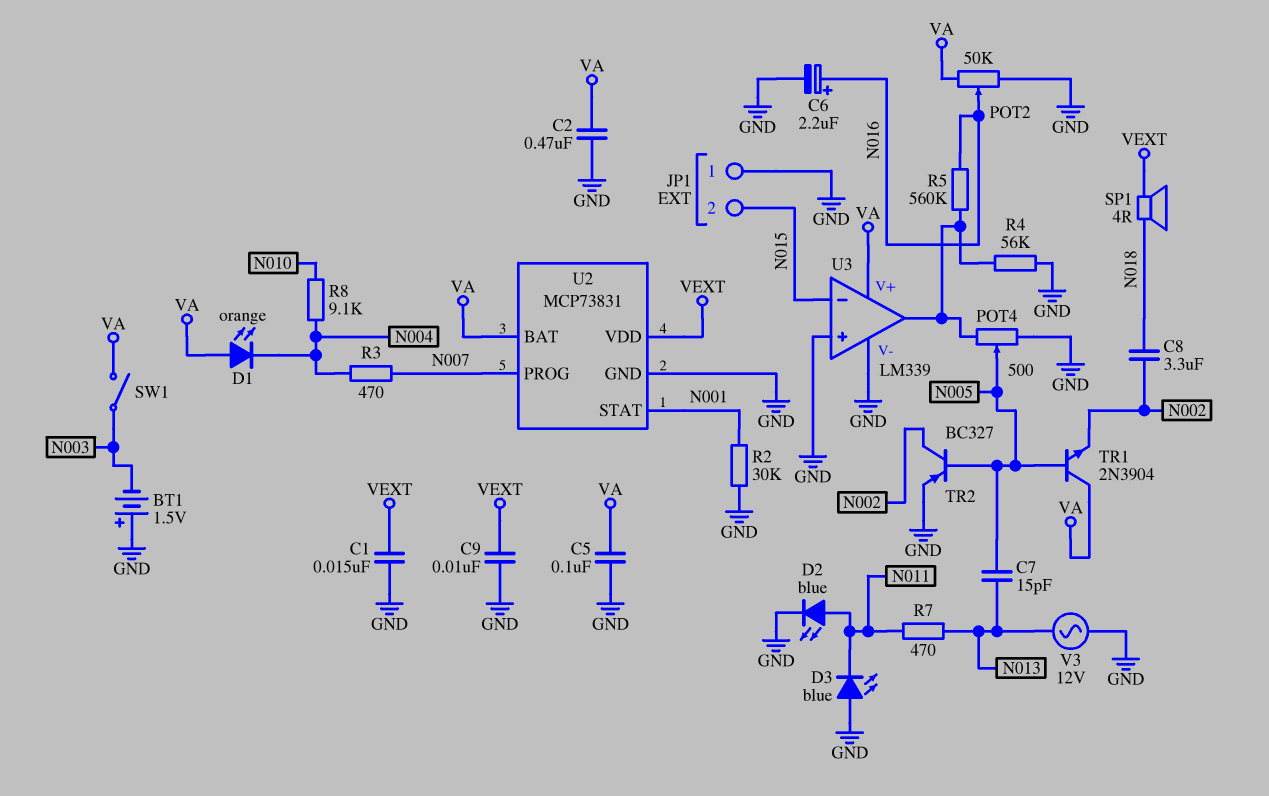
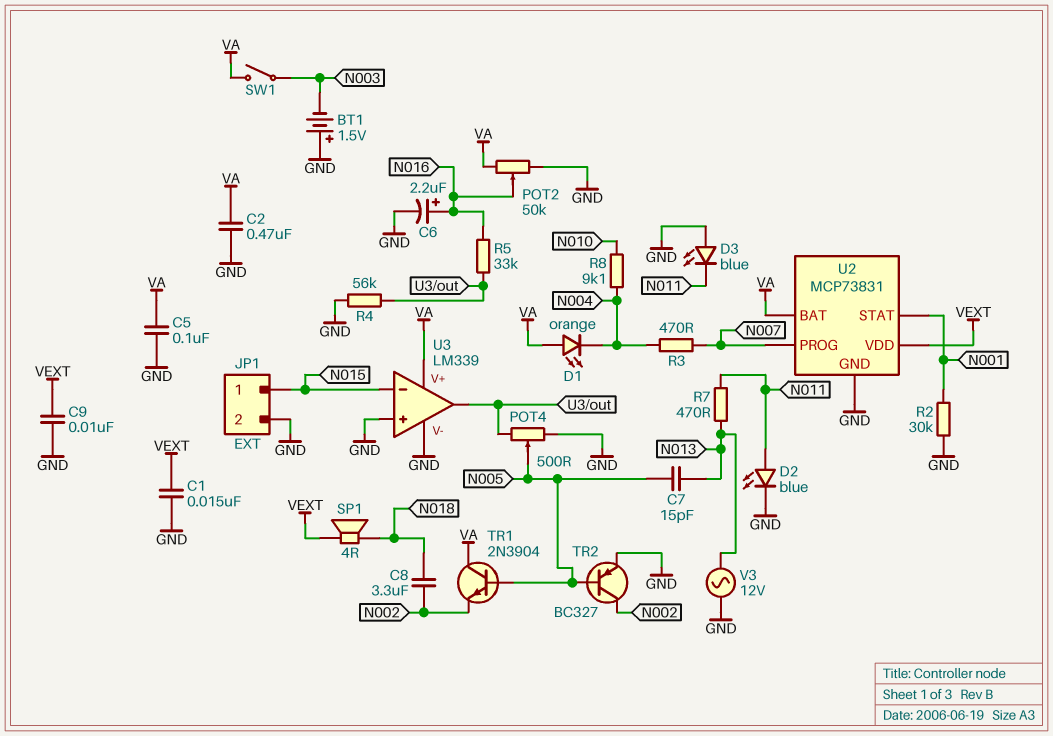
JP1 pin 1: GND -> N015
JP1 pin 2: N015 -> GND
R5: 560k (N016, U3/out) -> 33k (N016, U3/out)

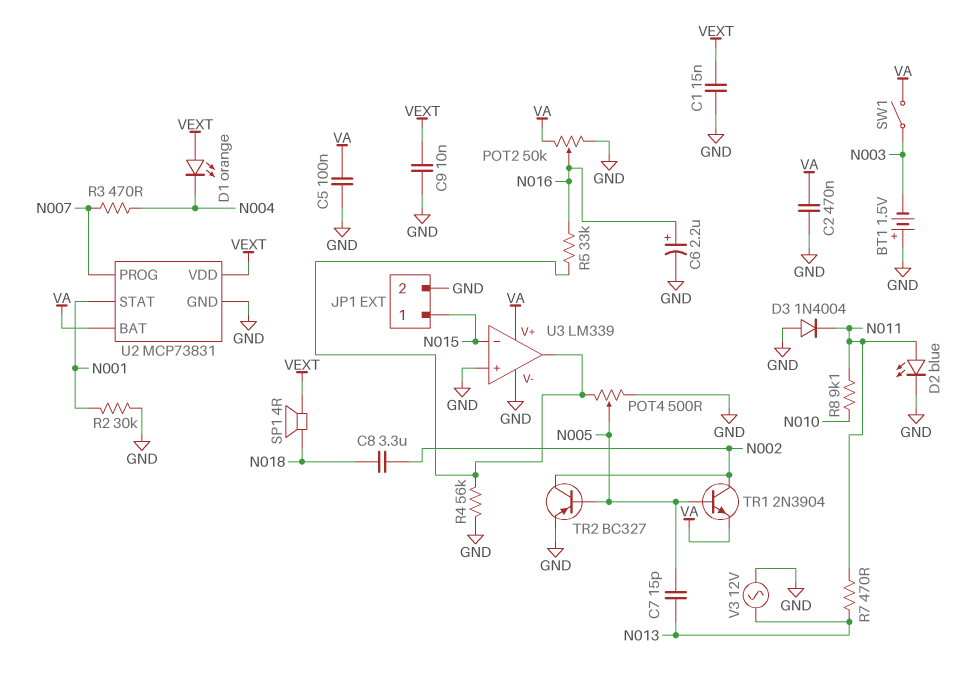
D1: LED orange (A VA, K N004) -> LED orange (A VEXT, K N004)
D3: LED blue (A GND, K N011) -> diode 1N4004 (A GND, K N011)
R8: 9.1k (N004, N010) -> 9.1k (N010, N011)
TR1: NPN 2N3904 (B N005, C VA, E N002) -> NPN 2N3904 (B N005, C N002, E VA)

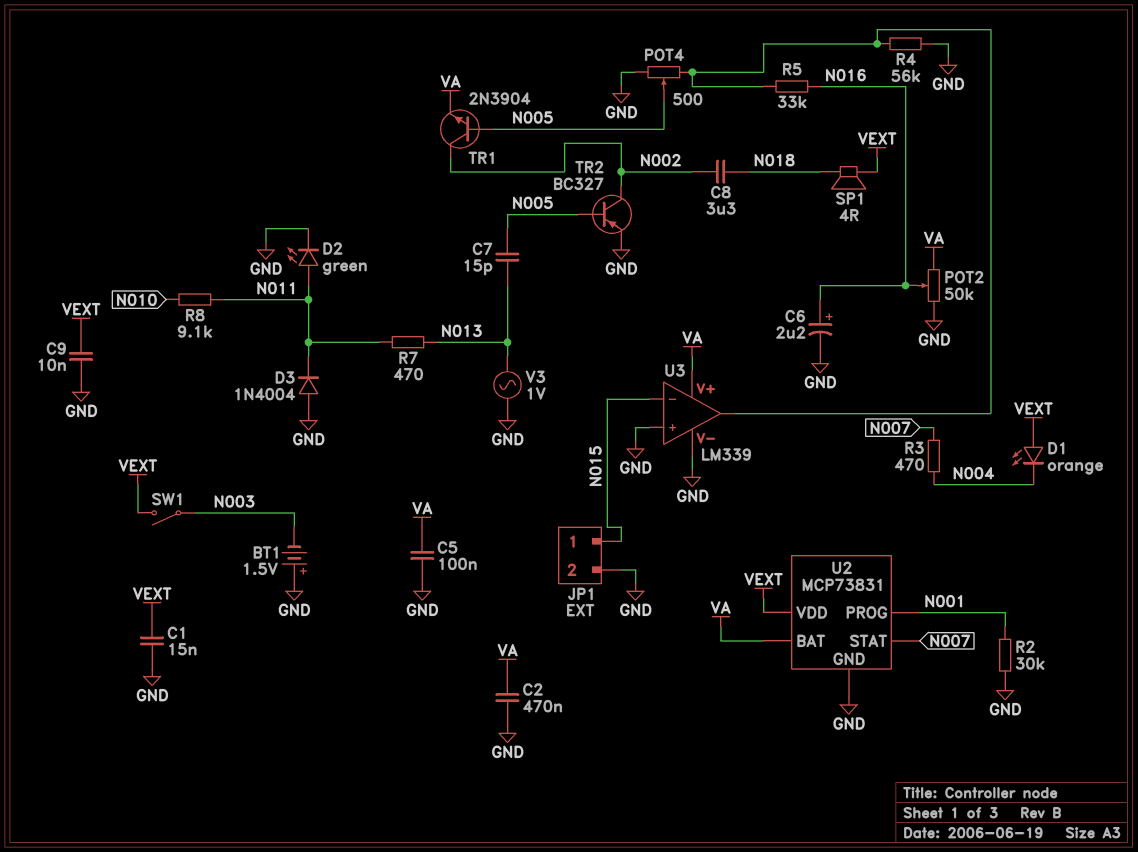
D2: LED blue (A N011, K GND) -> LED green (A N011, K GND)
SW1: switch (N003, VA) -> switch (N003, VEXT)
U2 pin PROG: N007 -> N001
U2 pin STAT: N001 -> N007
V3: AC 12V (GND, N013) -> AC 1V (GND, N013)

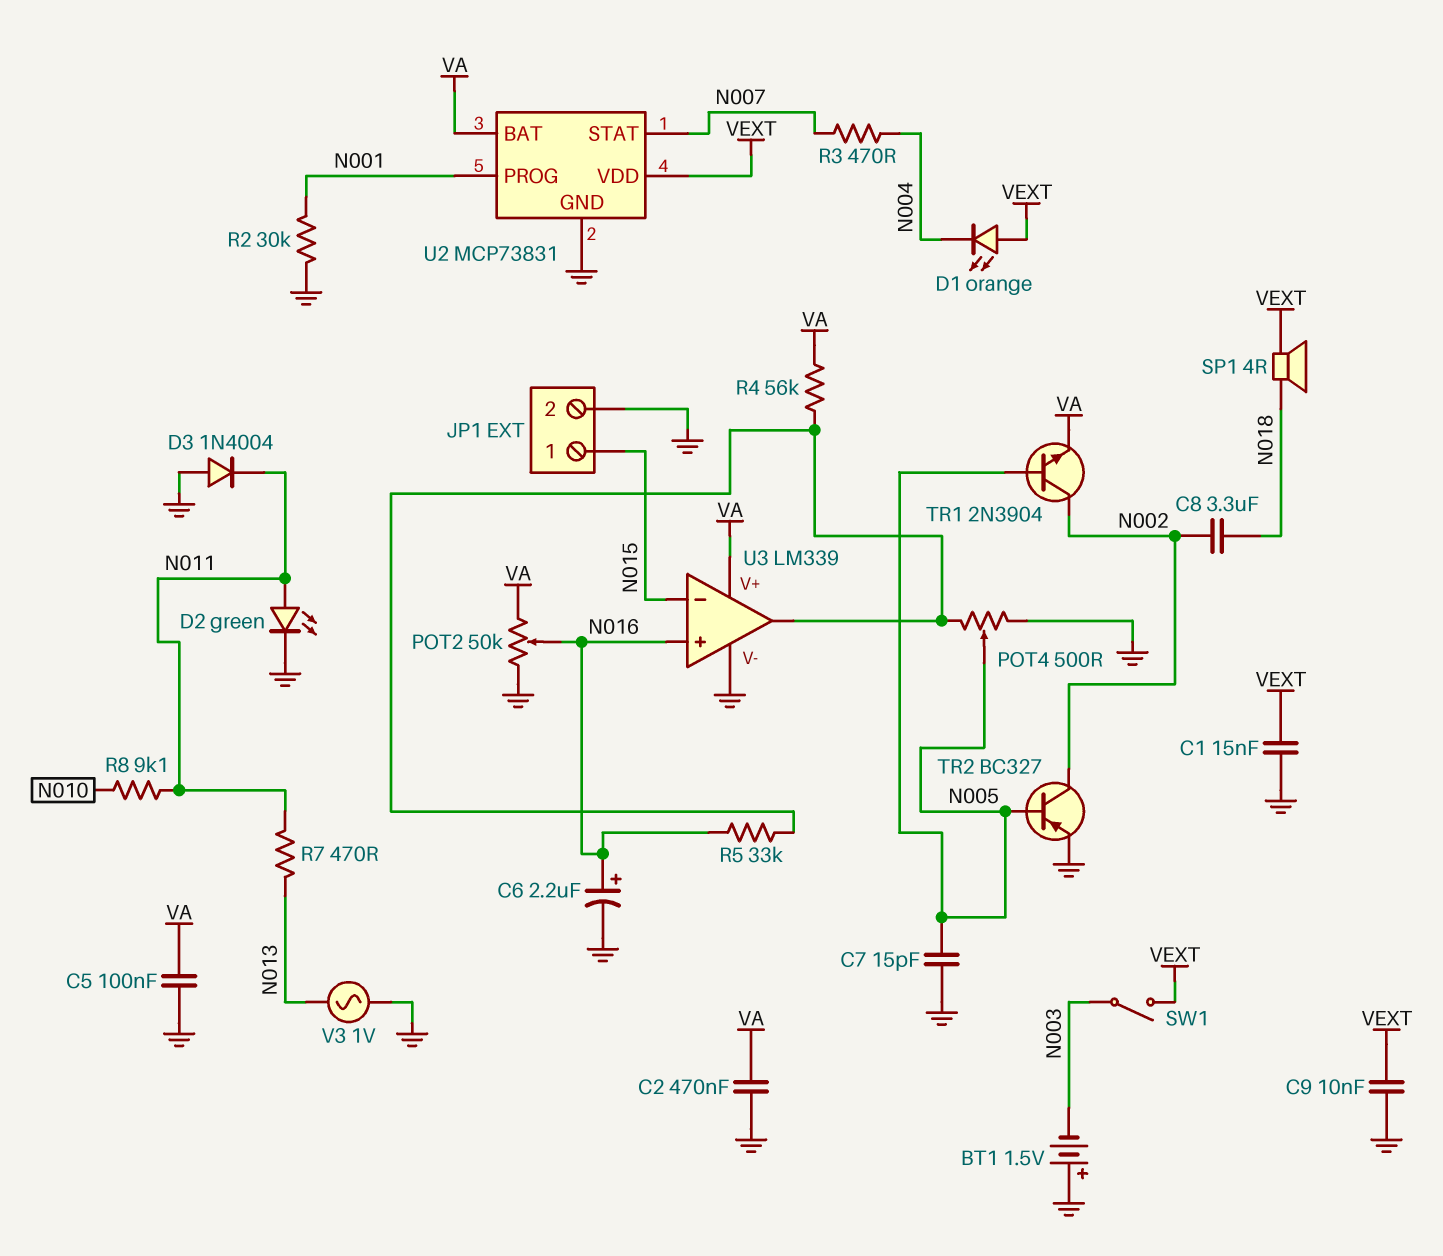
C7: 15pF (N005, N013) -> 15pF (GND, N005)
R4: 56k (GND, U3/out) -> 56k (U3/out, VA)
U3 pin in+: GND -> N016

